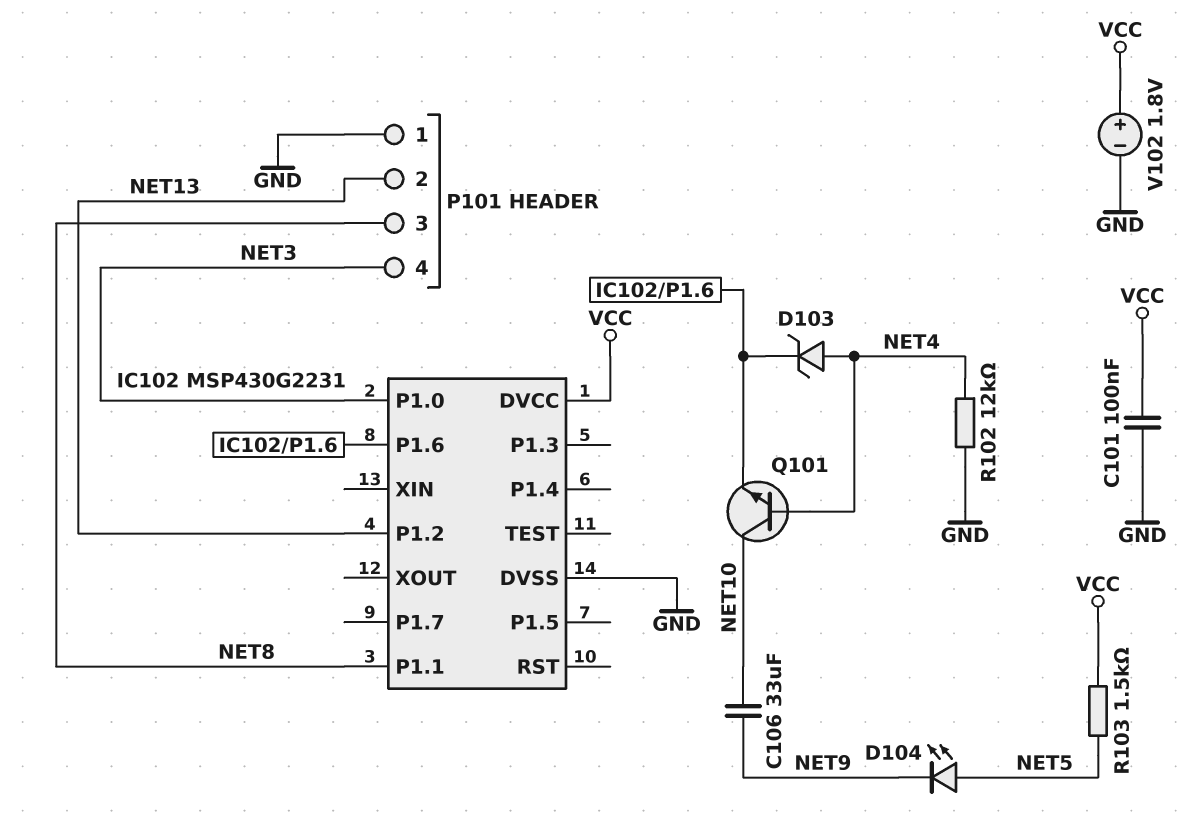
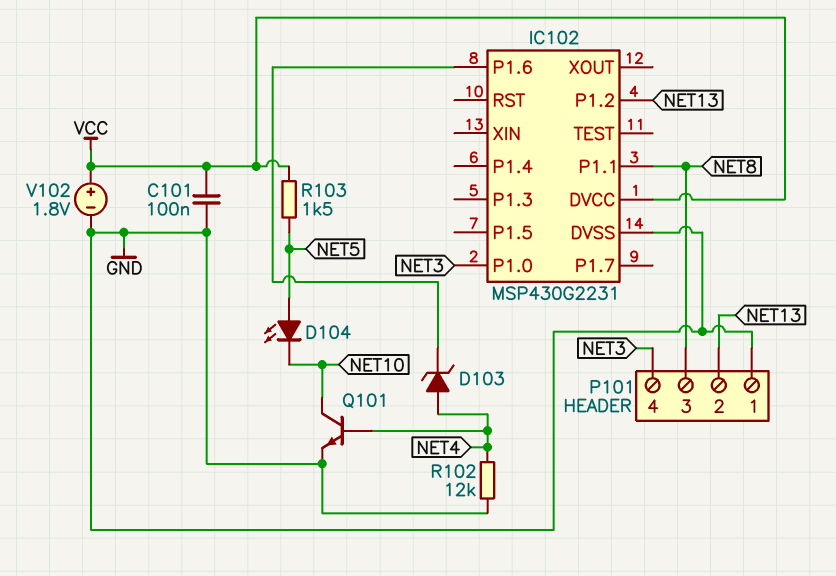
C106: 33uF (NET9, NET10) -> none
D104: LED (A NET5, K NET9) -> LED (A NET5, K NET10)
Q101: NPN (B NET4, C NET10, E IC102/P1.6) -> NPN (B NET4, C NET10, E GND)

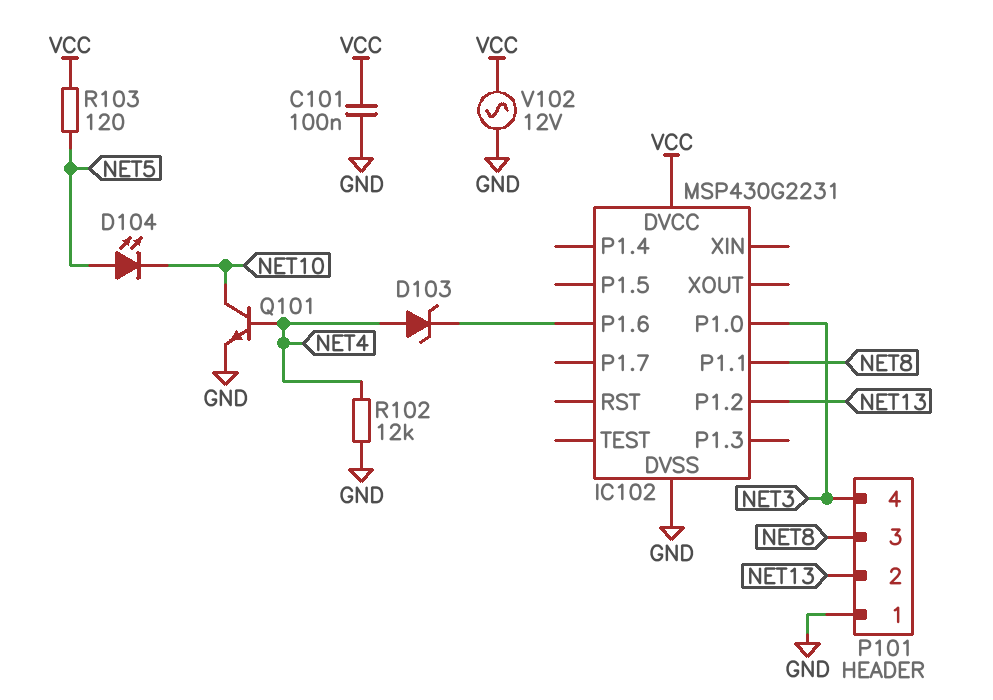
R103: 1.5k (NET5, VCC) -> 120 (NET5, VCC)
V102: 1.8V (plus VCC, minus GND) -> AC 12V (GND, VCC)

